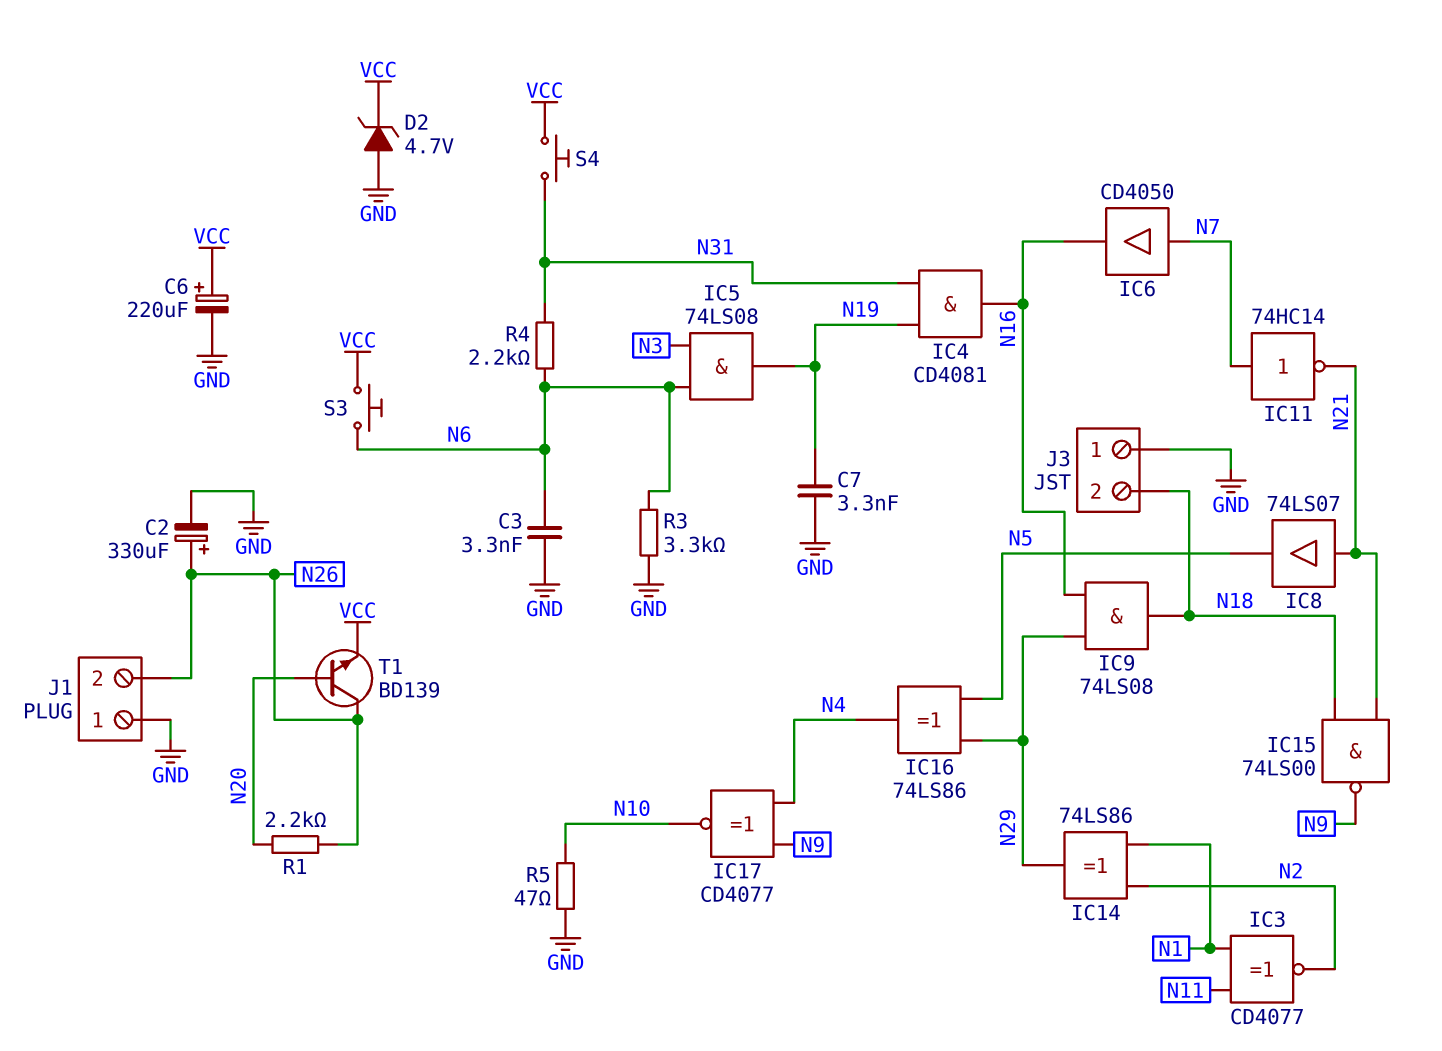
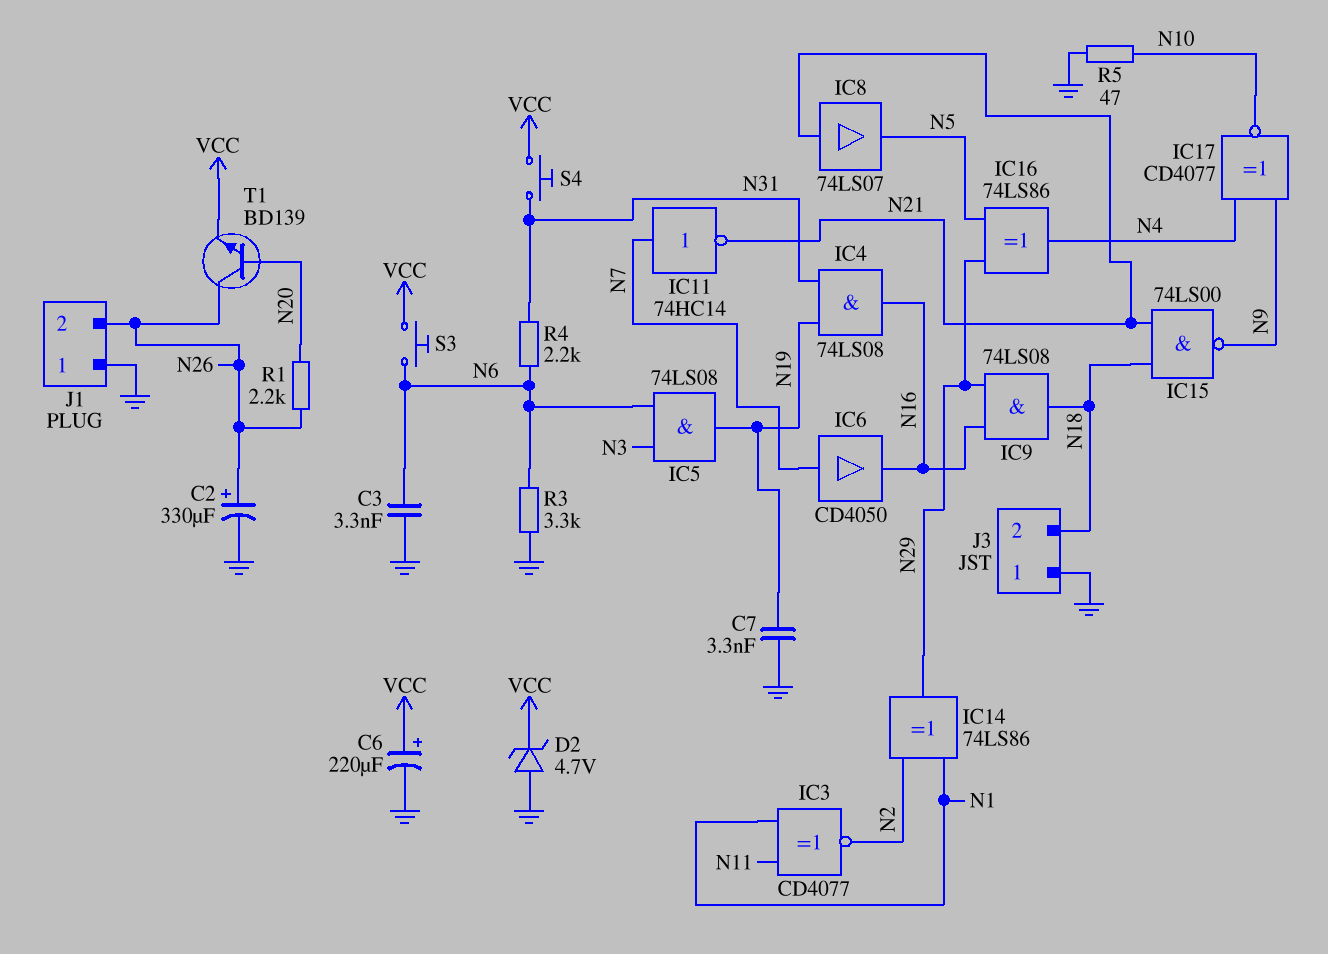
IC4: AND CD4081 (in N19, in N31, out N16) -> AND 74LS08 (in N19, in N31, out N16)

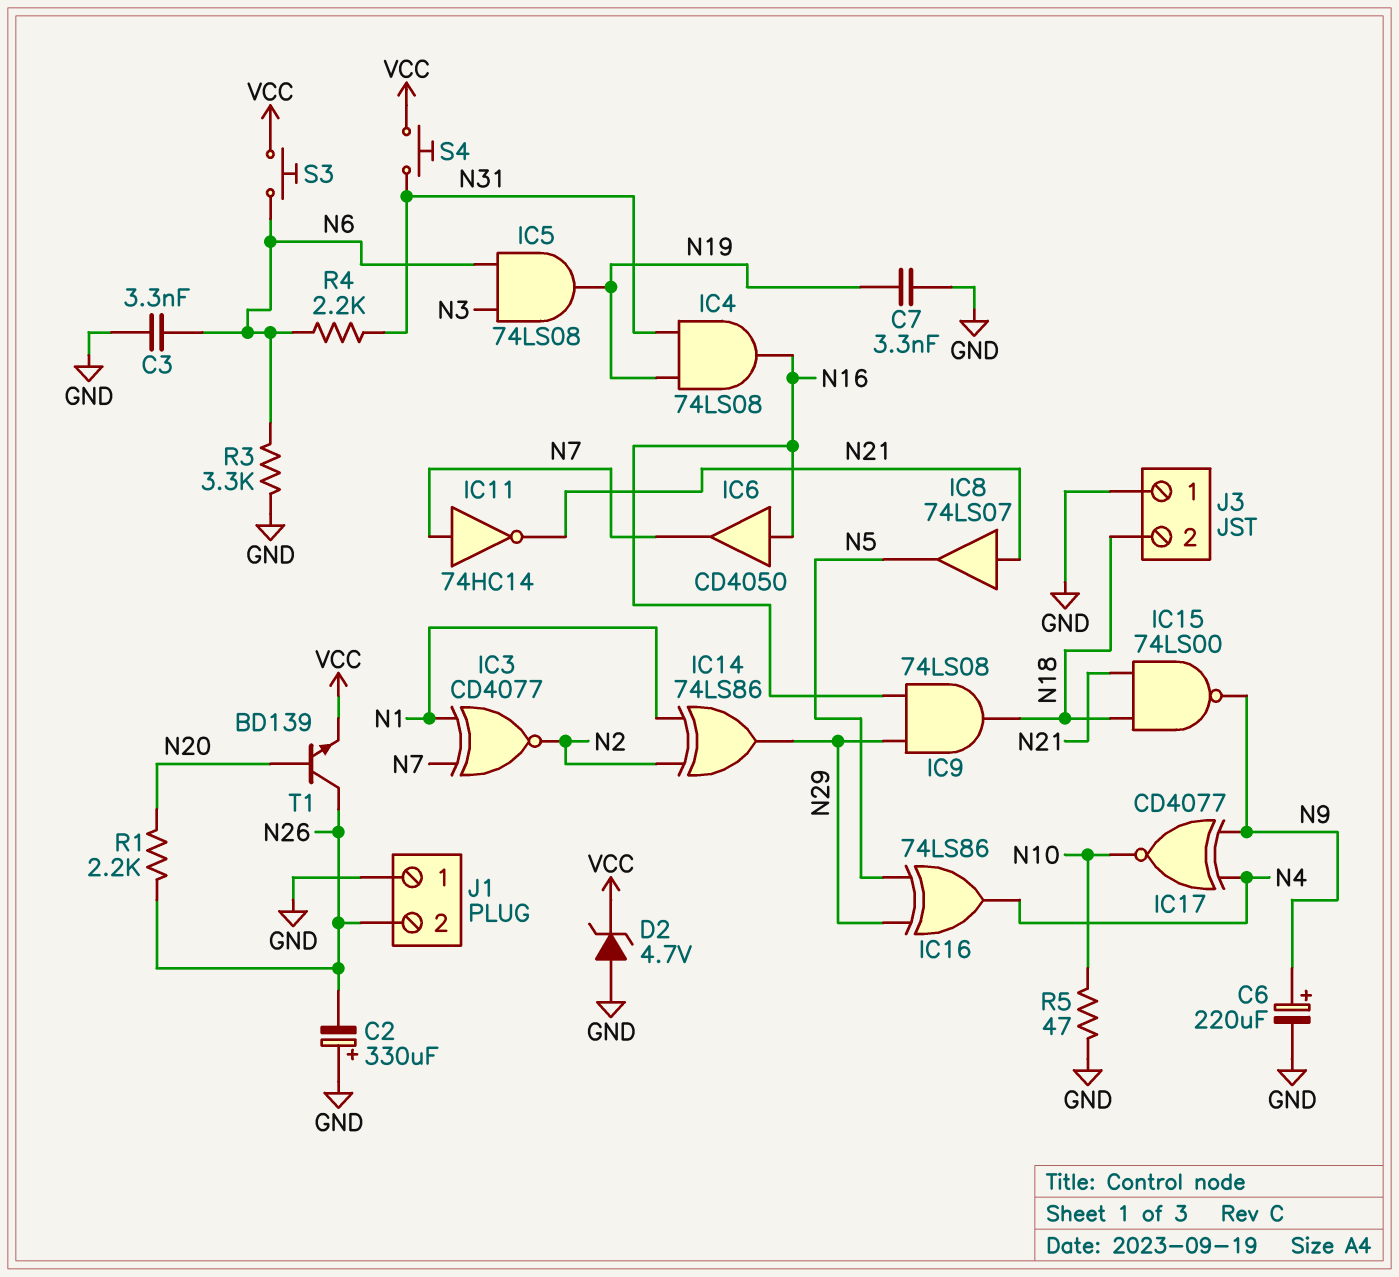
C2: 330uF (plus N26, minus GND) -> 330uF (plus GND, minus N26)
C6: 220uF (plus VCC, minus GND) -> 220uF (plus N9, minus GND)
IC3: XNOR CD4077 (in N1, in N11, out N2) -> XNOR CD4077 (in N1, in N7, out N2)
IC6: buffer CD4050 (in N7, out N16) -> buffer CD4050 (in N16, out N7)

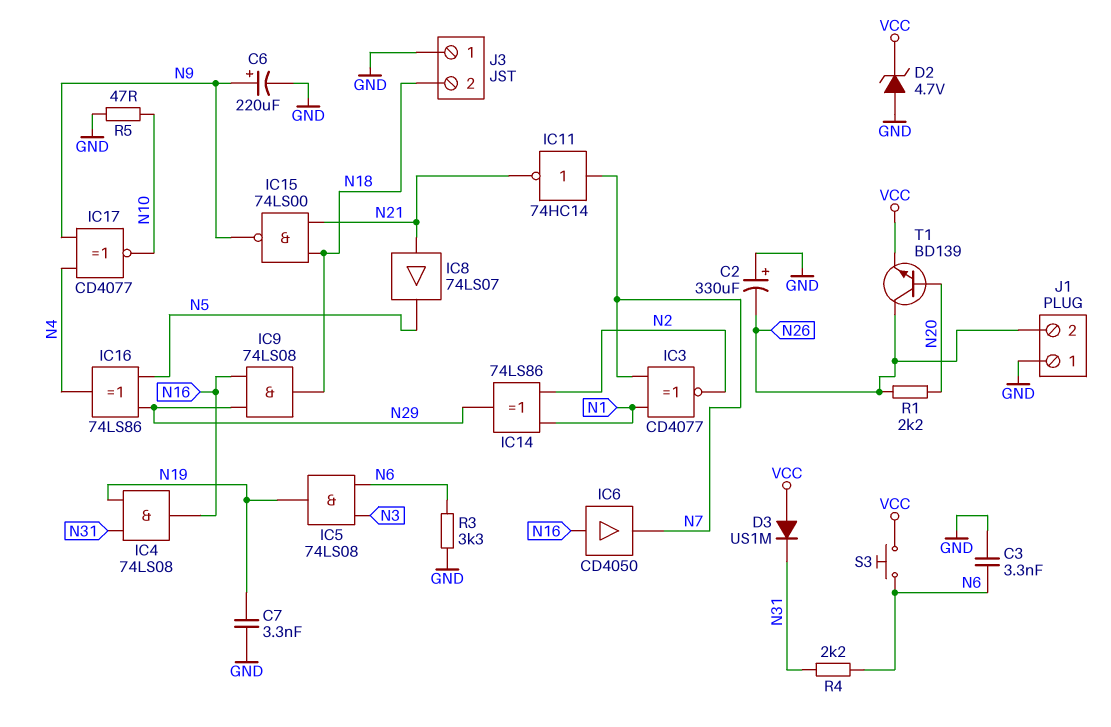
D3: none -> diode US1M (A VCC, K N31)
S4: button (N31, VCC) -> none

